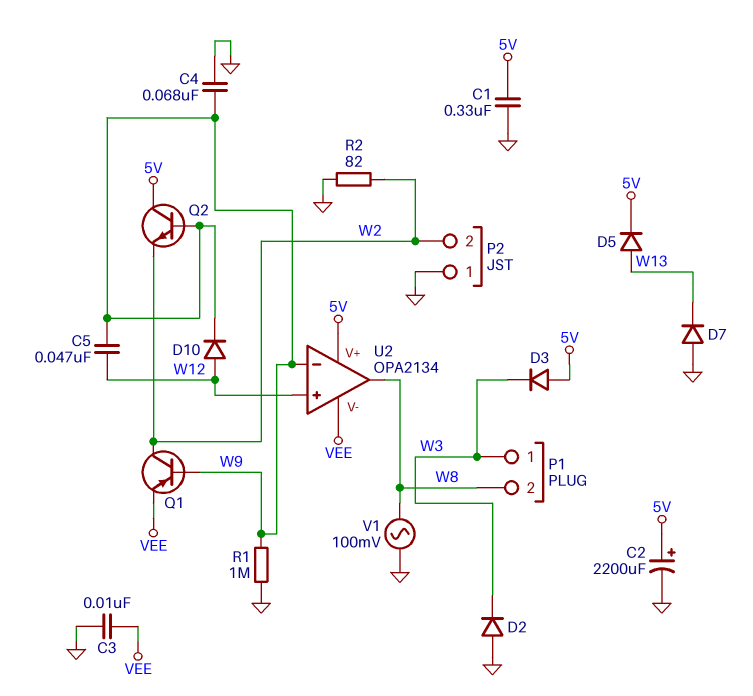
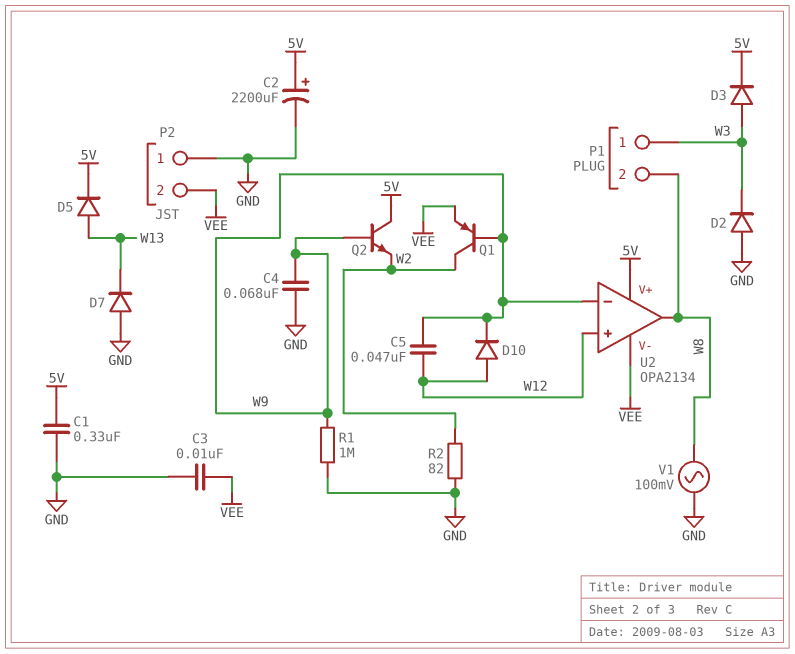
D3: diode (A 5V, K W3) -> diode (A W3, K 5V)
P2 pin 2: W2 -> VEE

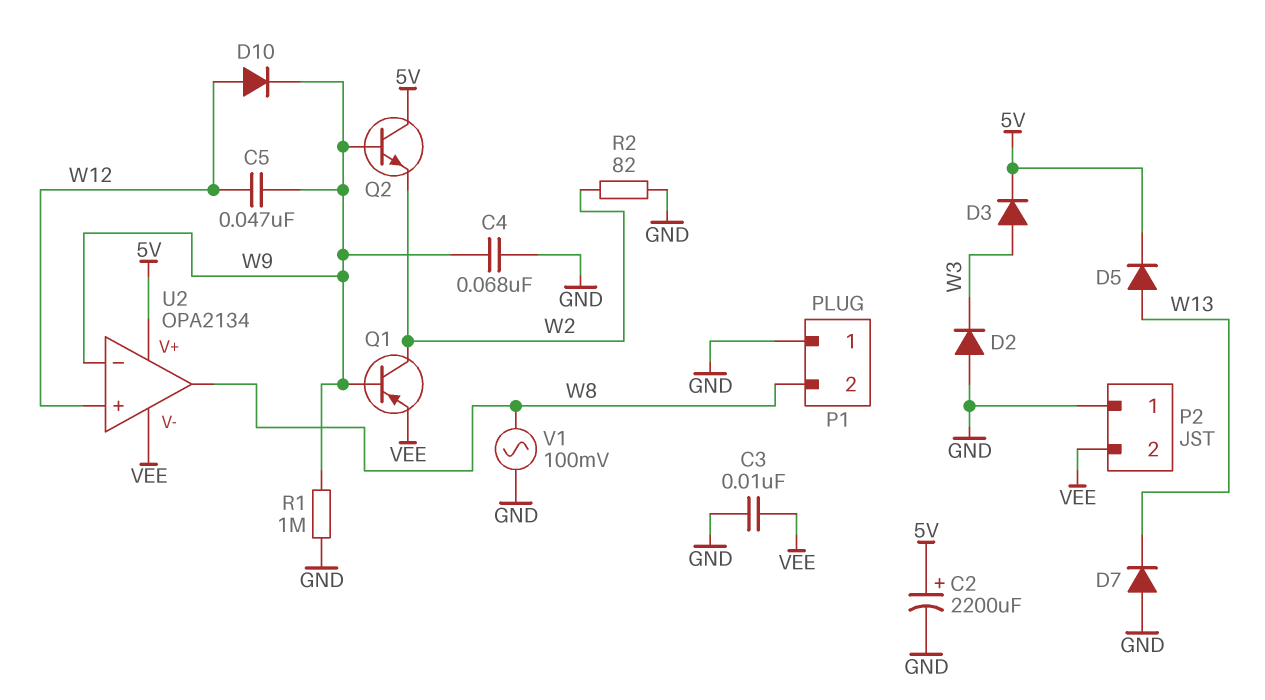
C1: 330nF (5V, GND) -> none
P1 pin 1: W3 -> GND

